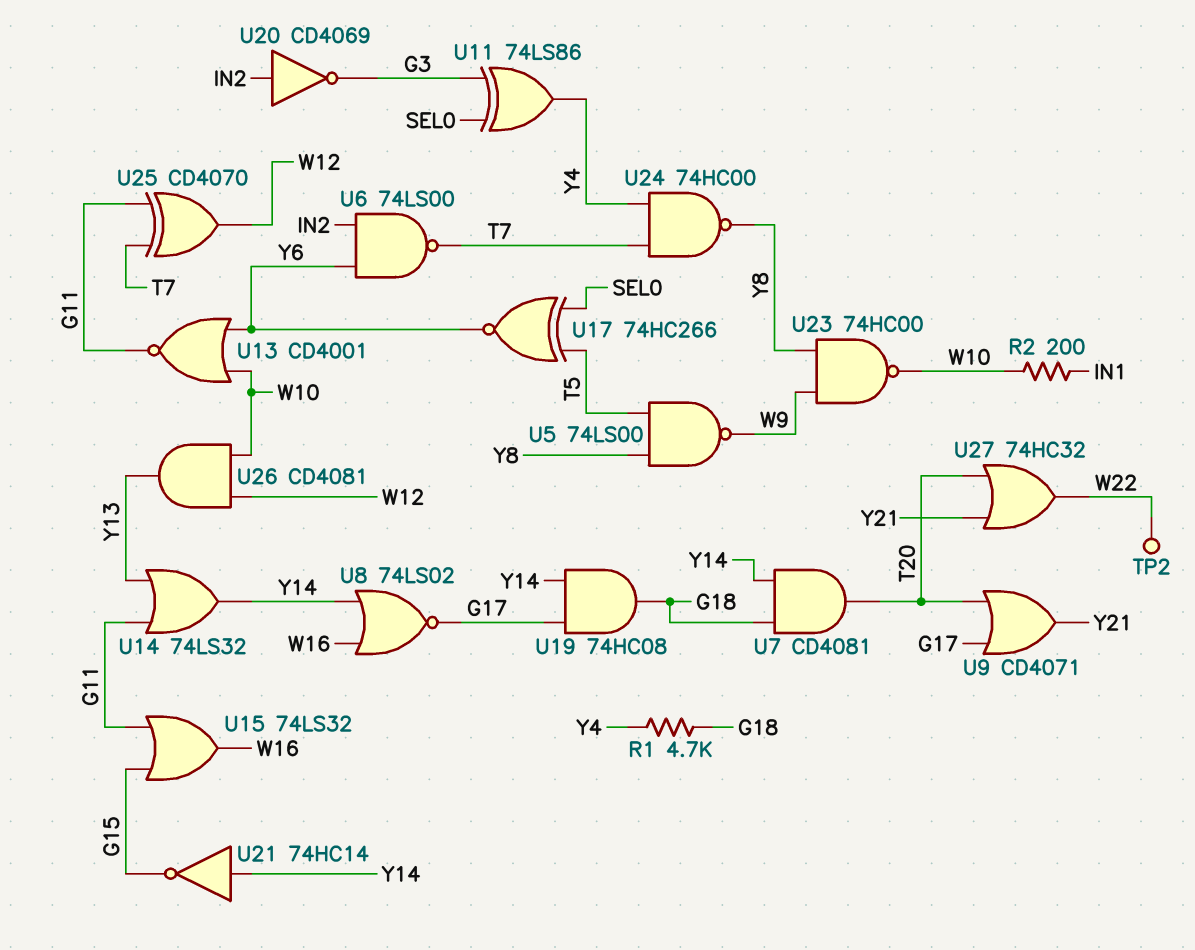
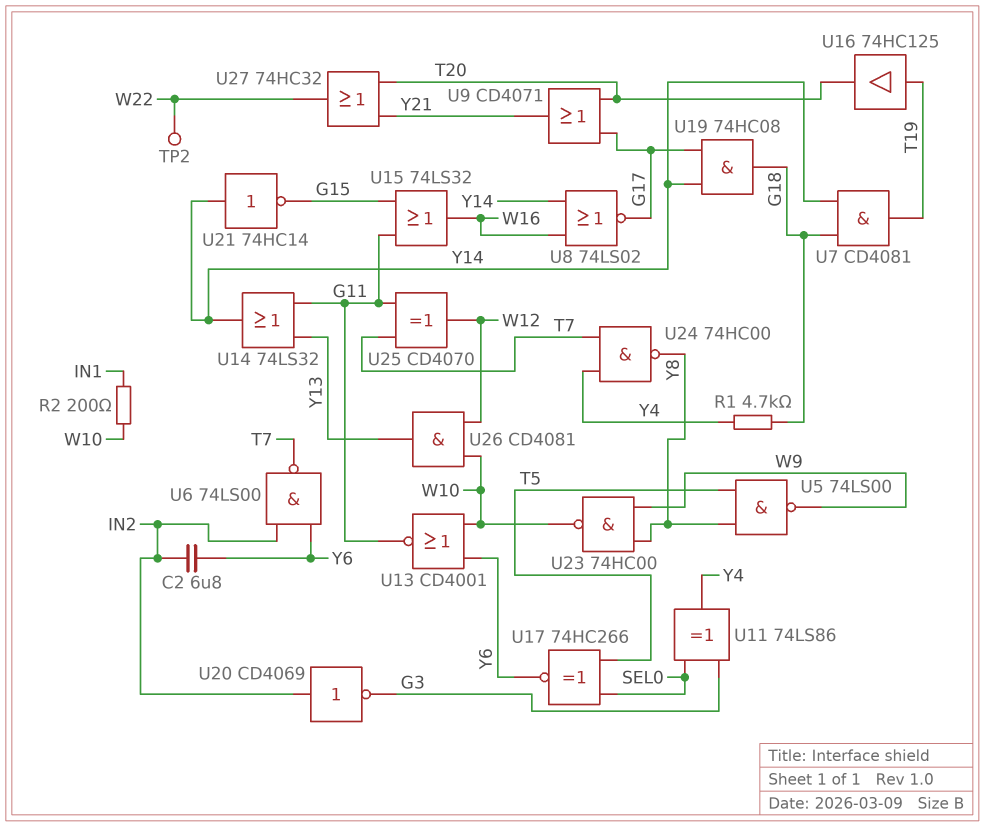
C2: none -> 6.8uF (IN2, Y6)
U7: AND CD4081 (in G18, in Y14, out T20) -> AND CD4081 (in G18, in Y14, out T19)
U16: none -> buffer 74HC125 (in T19, out T20)

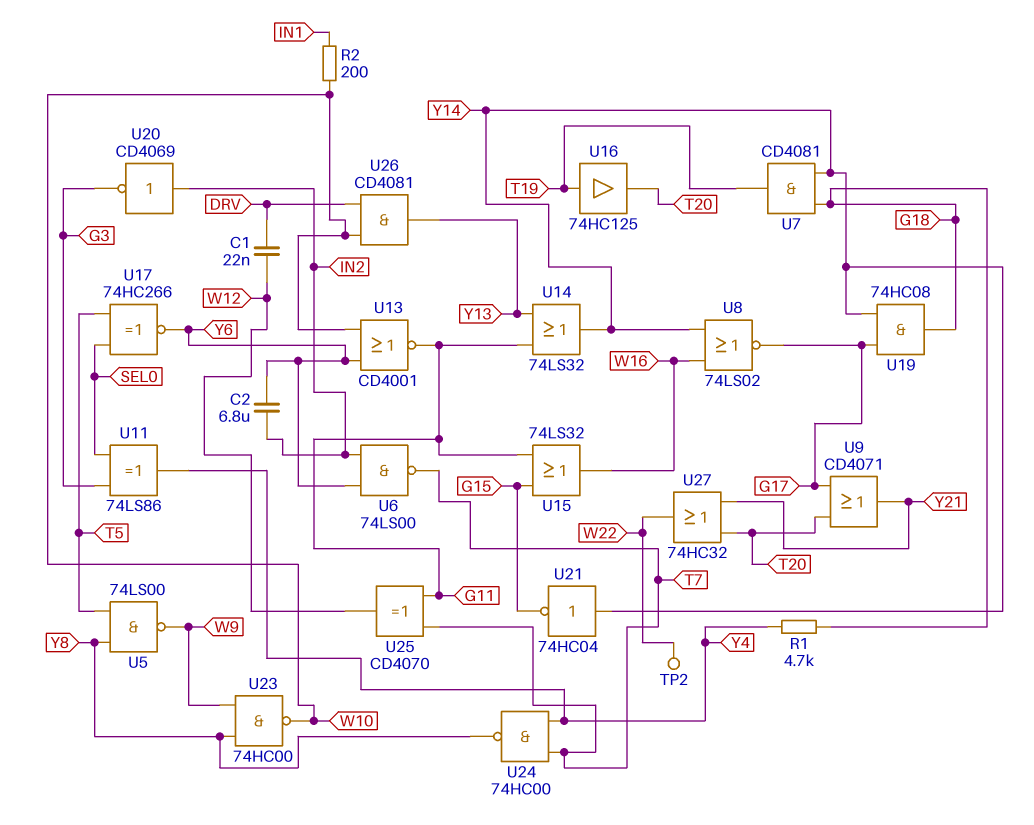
C1: none -> 22nF (DRV, W12)
U21: NOT 74HC14 (in Y14, out G15) -> NOT 74HC04 (in Y14, out G15)
U26: AND CD4081 (in W10, in W12, out Y13) -> AND CD4081 (in DRV, in W10, out Y13)

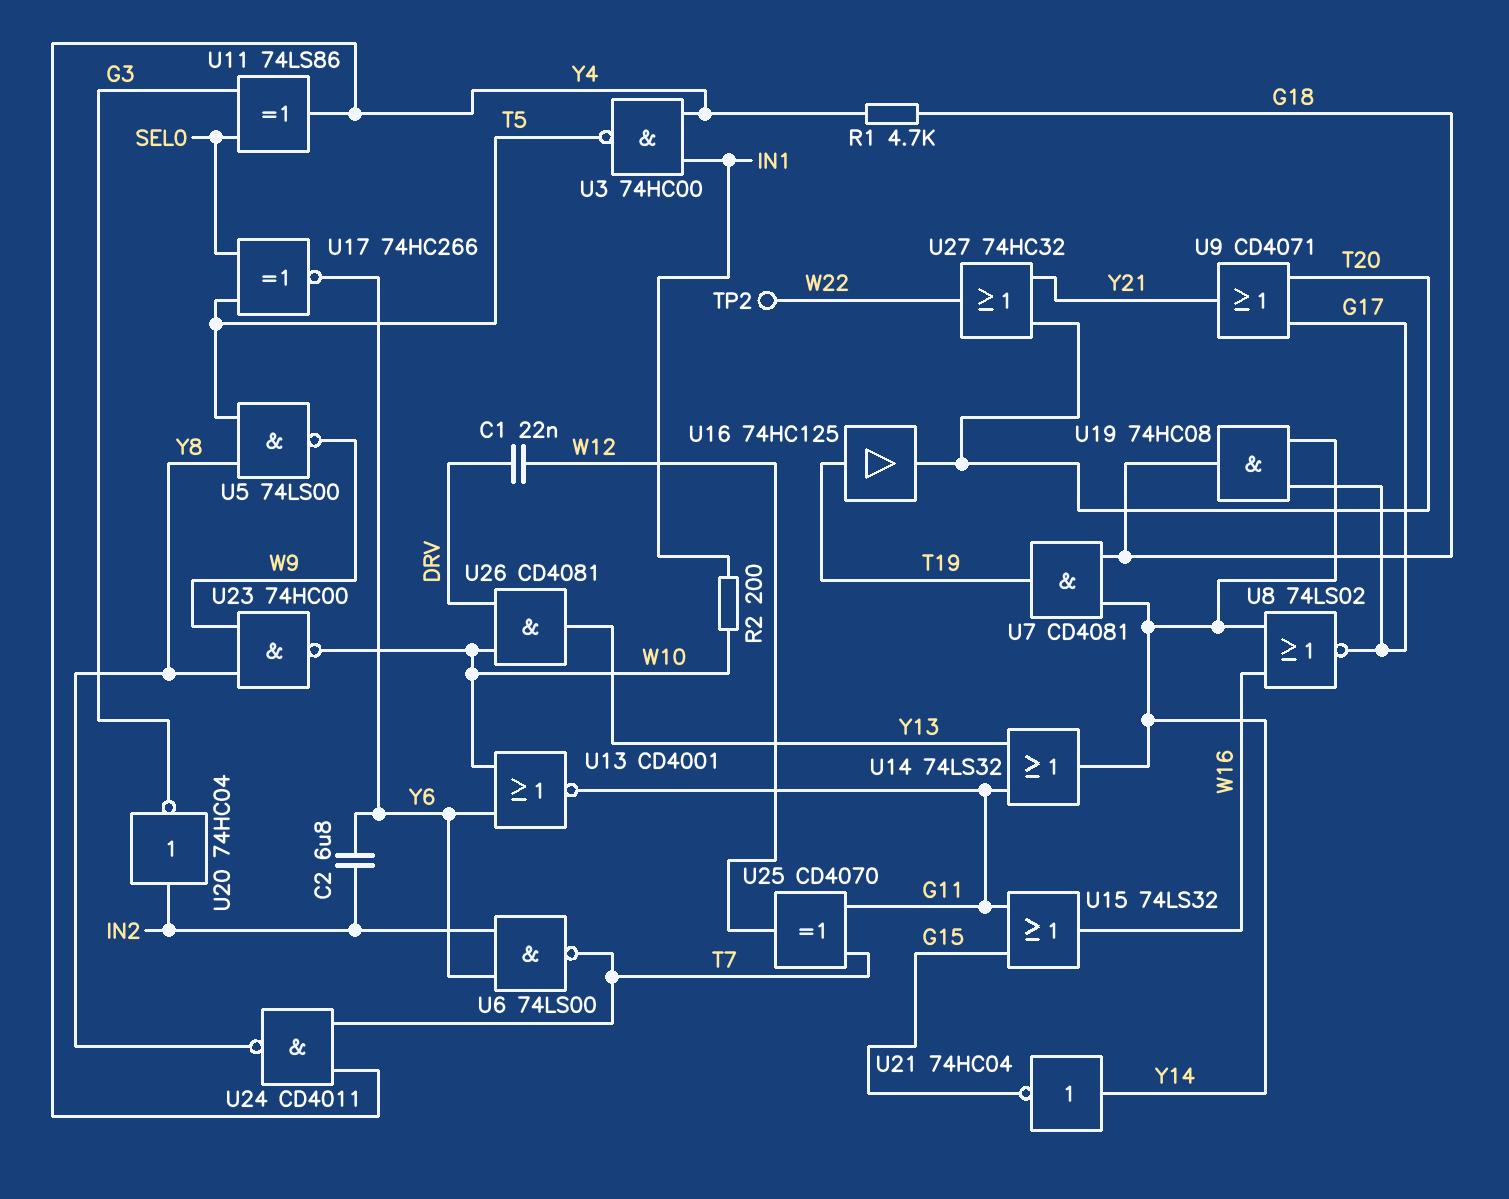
U3: none -> NAND 74HC00 (in IN1, in Y4, out T5)
U20: NOT CD4069 (in IN2, out G3) -> NOT 74HC04 (in IN2, out G3)
U24: NAND 74HC00 (in T7, in Y4, out Y8) -> NAND CD4011 (in T7, in Y4, out Y8)

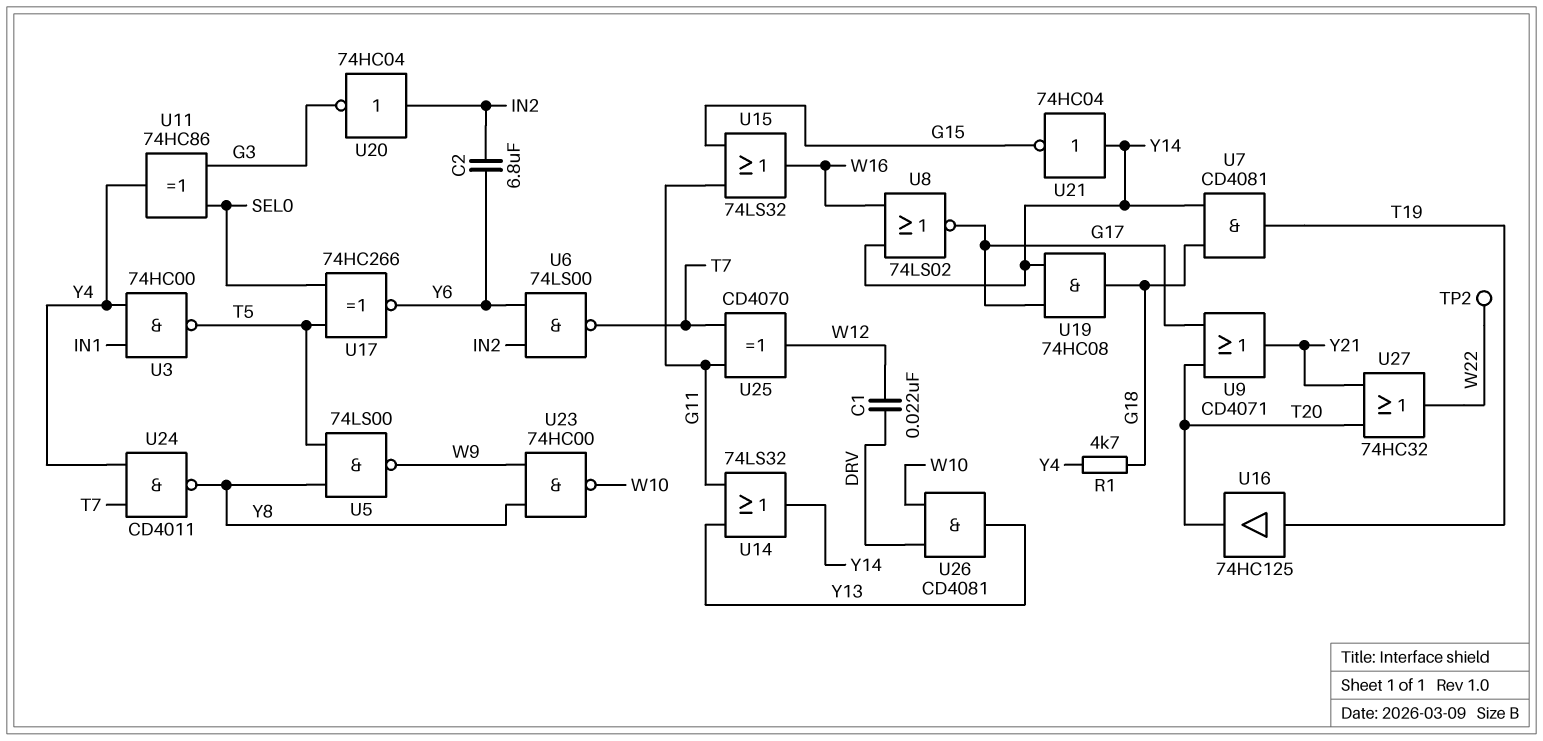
R2: 200 (IN1, W10) -> none
U11: XOR 74LS86 (in G3, in SEL0, out Y4) -> XOR 74HC86 (in G3, in SEL0, out Y4)
U13: NOR CD4001 (in W10, in Y6, out G11) -> none

